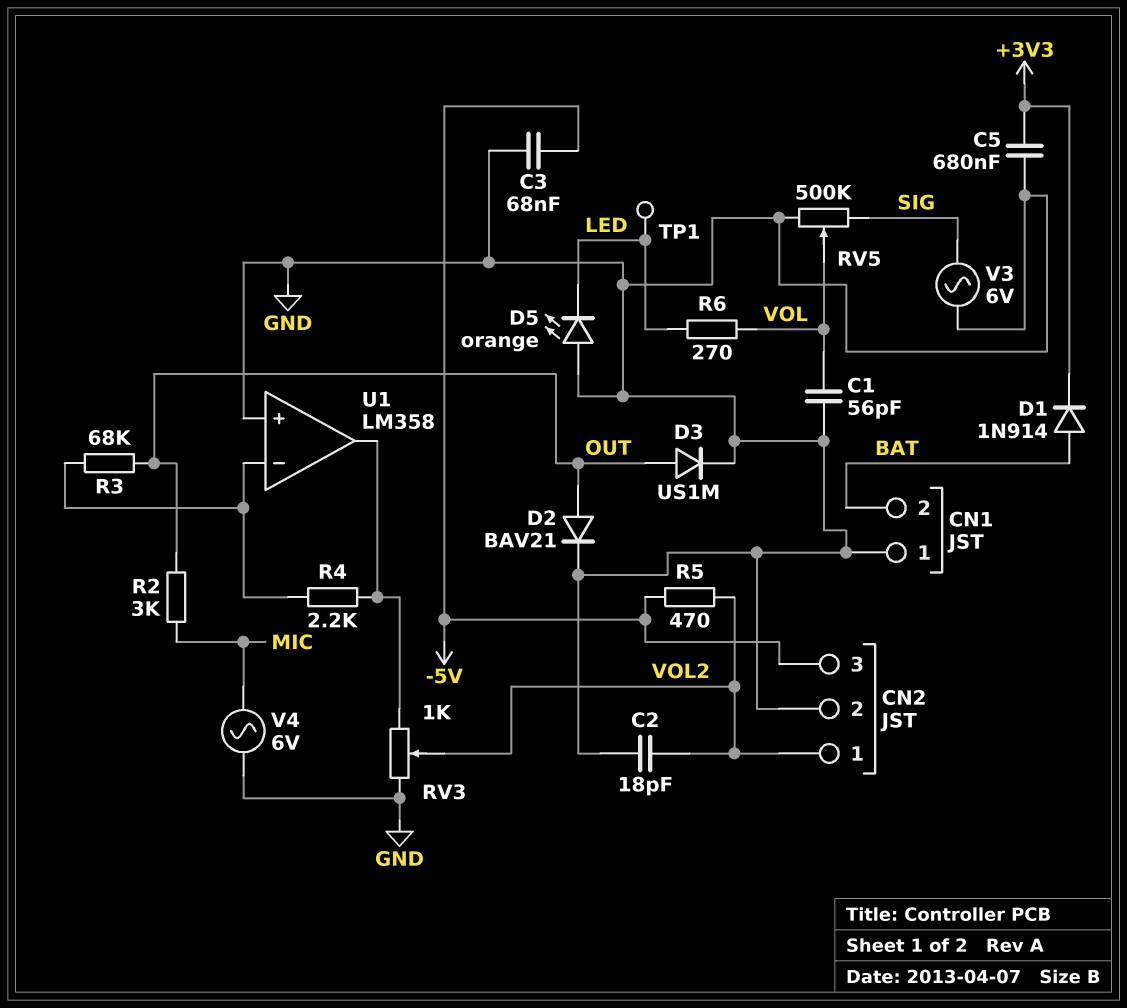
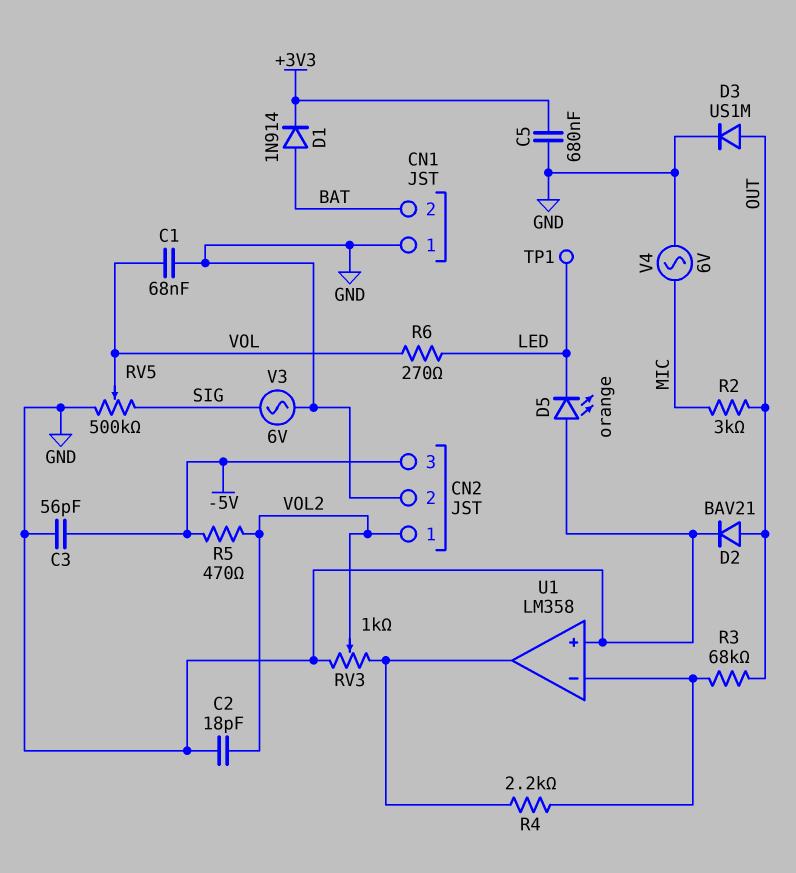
C1: 56pF (GND, VOL) -> 68nF (GND, VOL)
C3: 68nF (-5V, GND) -> 56pF (-5V, GND)

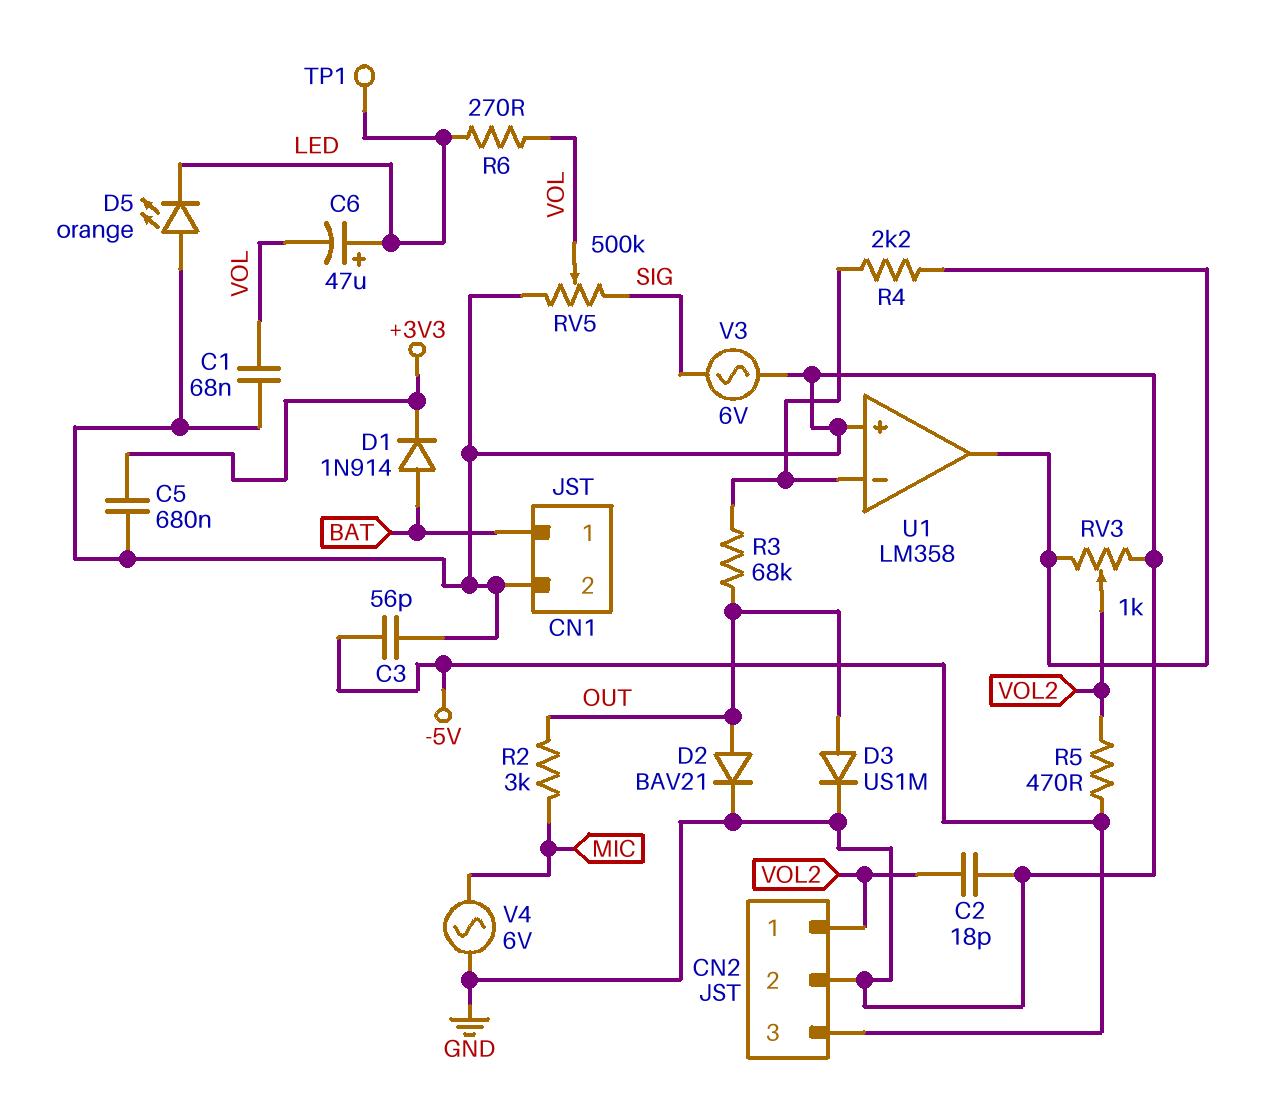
C6: none -> 47uF (plus LED, minus VOL)
CN1 pin 1: GND -> BAT
CN1 pin 2: BAT -> GND

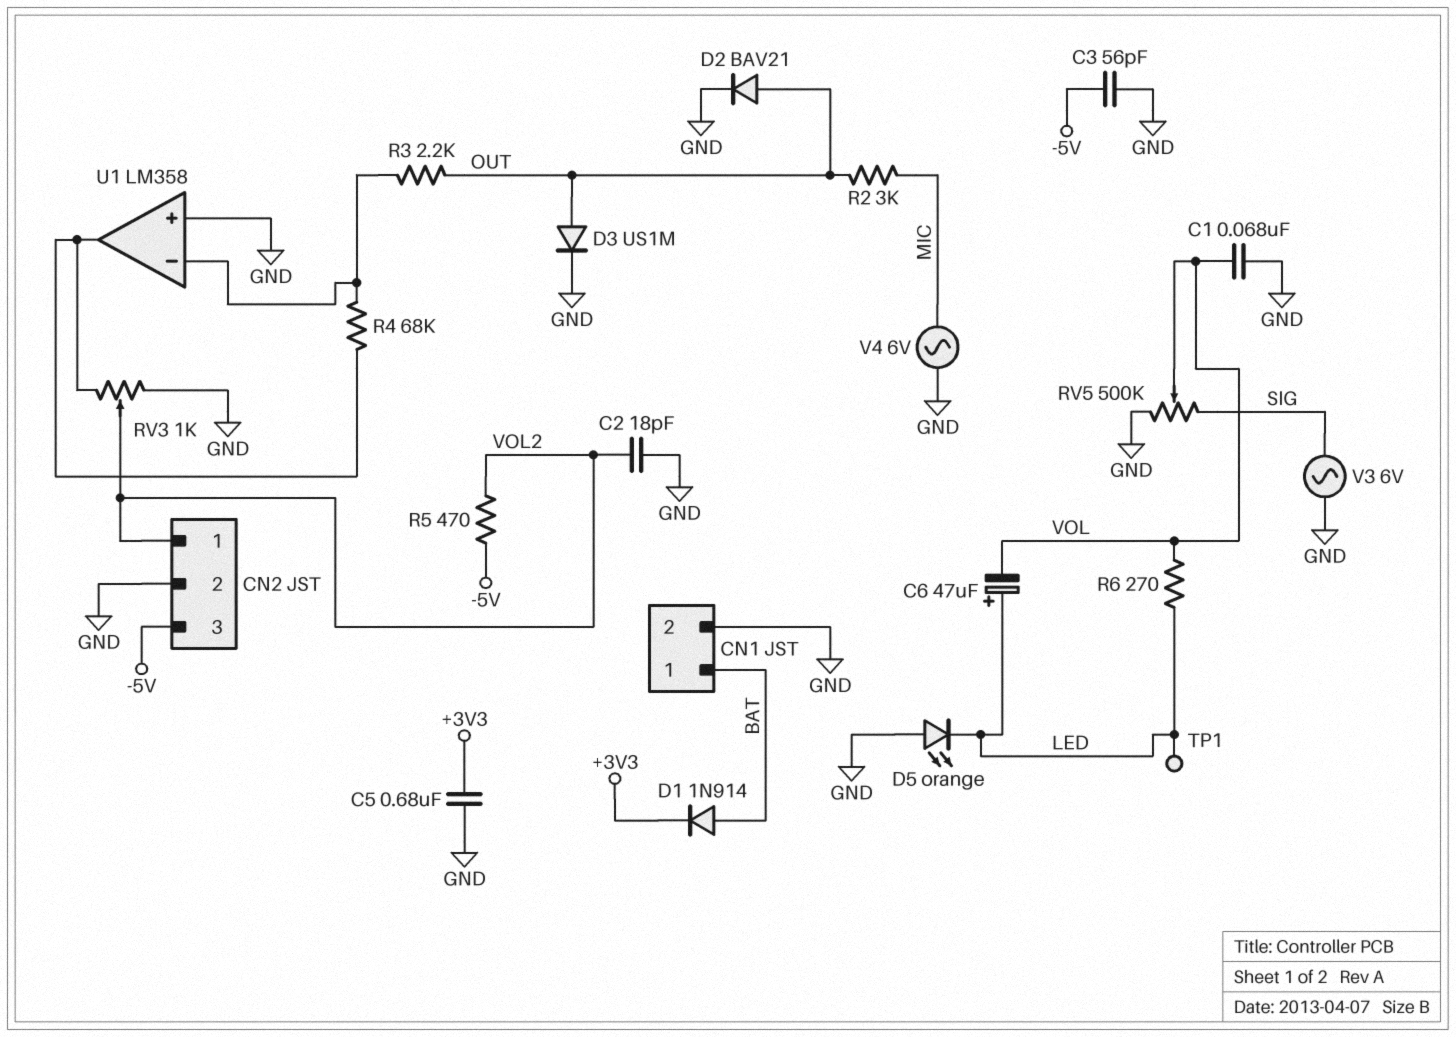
R3: 68k (OUT, U1/in-) -> 2.2k (OUT, U1/in-)
R4: 2.2k (U1/in-, U1/out) -> 68k (U1/in-, U1/out)

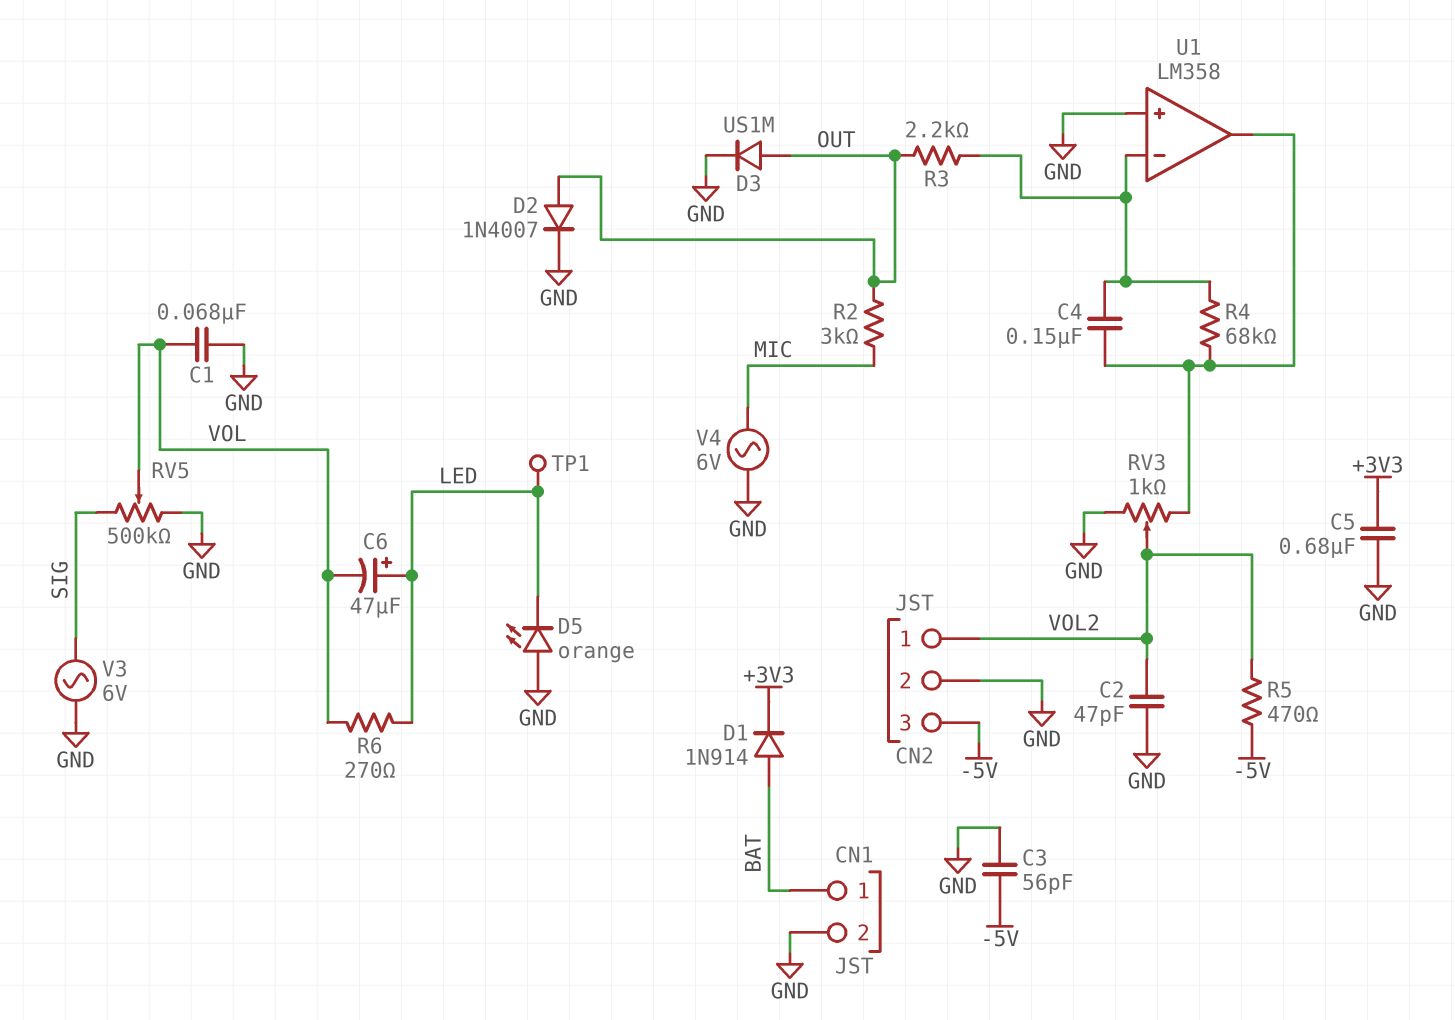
C2: 18pF (GND, VOL2) -> 47pF (GND, VOL2)
C4: none -> 150nF (U1/in-, U1/out)
D2: diode BAV21 (A OUT, K GND) -> diode 1N4007 (A OUT, K GND)

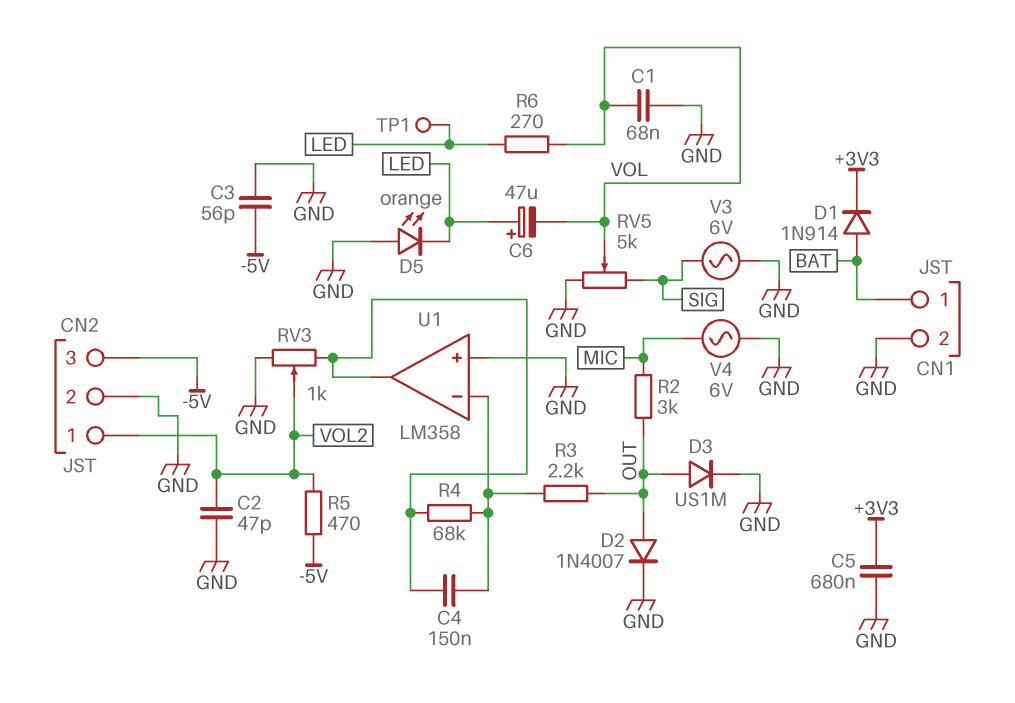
RV5: 500k (GND, SIG, wiper VOL) -> 5k (GND, SIG, wiper VOL)

